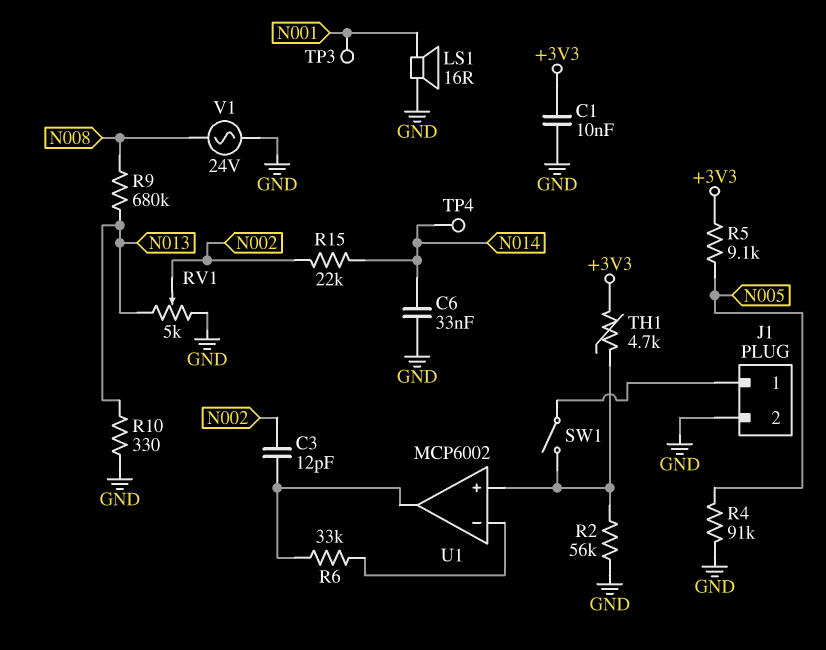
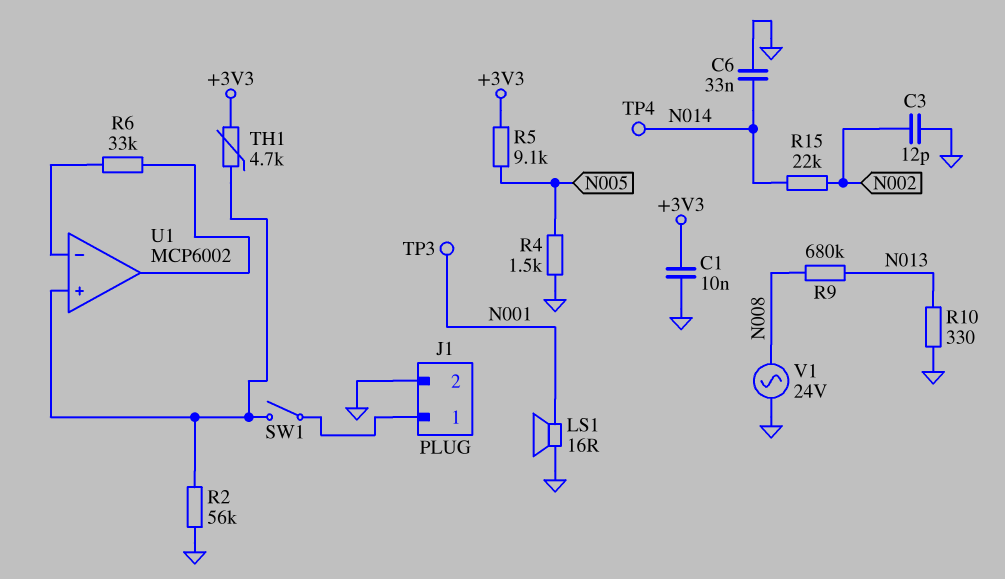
C3: 12pF (N002, U1/out) -> 12pF (GND, N002)
R4: 91k (GND, N005) -> 1.5k (GND, N005)
RV1: 5k (GND, N013, wiper N002) -> none

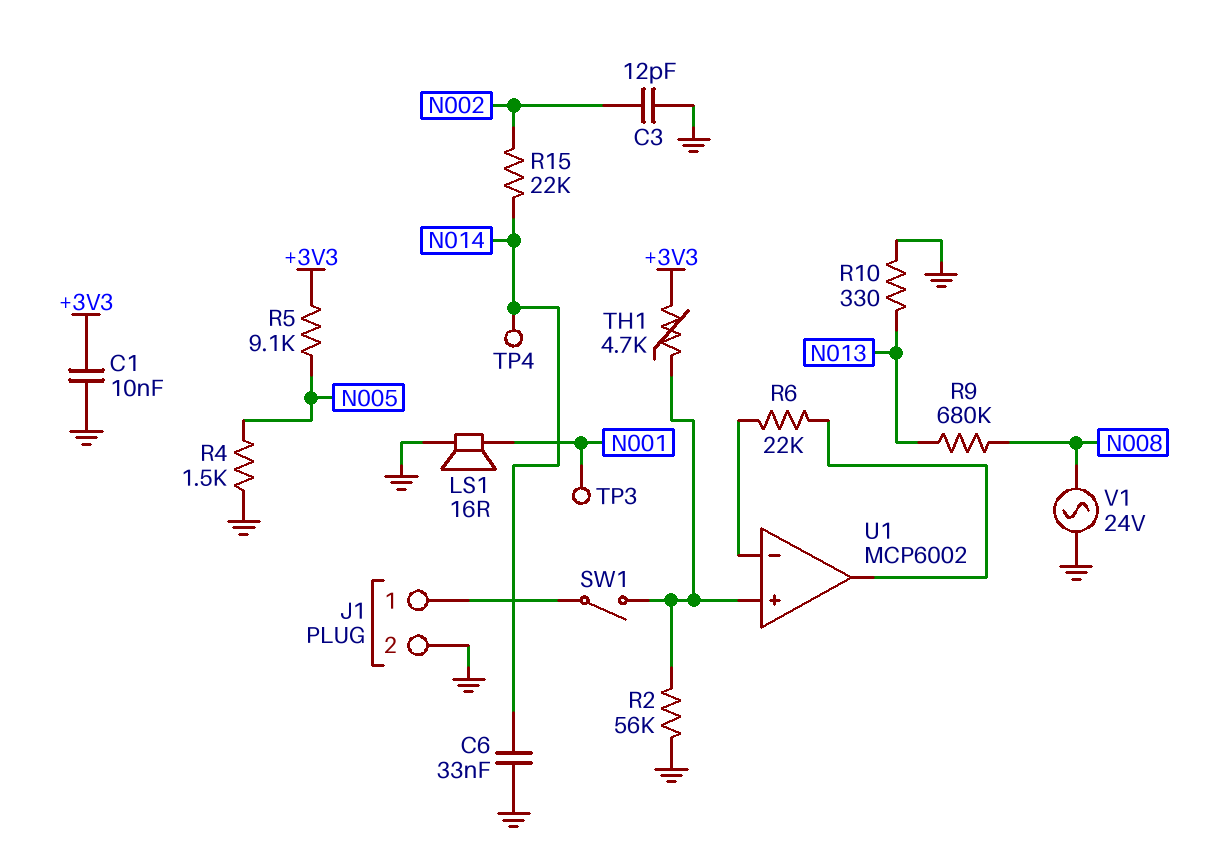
R6: 33k (U1/in-, U1/out) -> 22k (U1/in-, U1/out)

